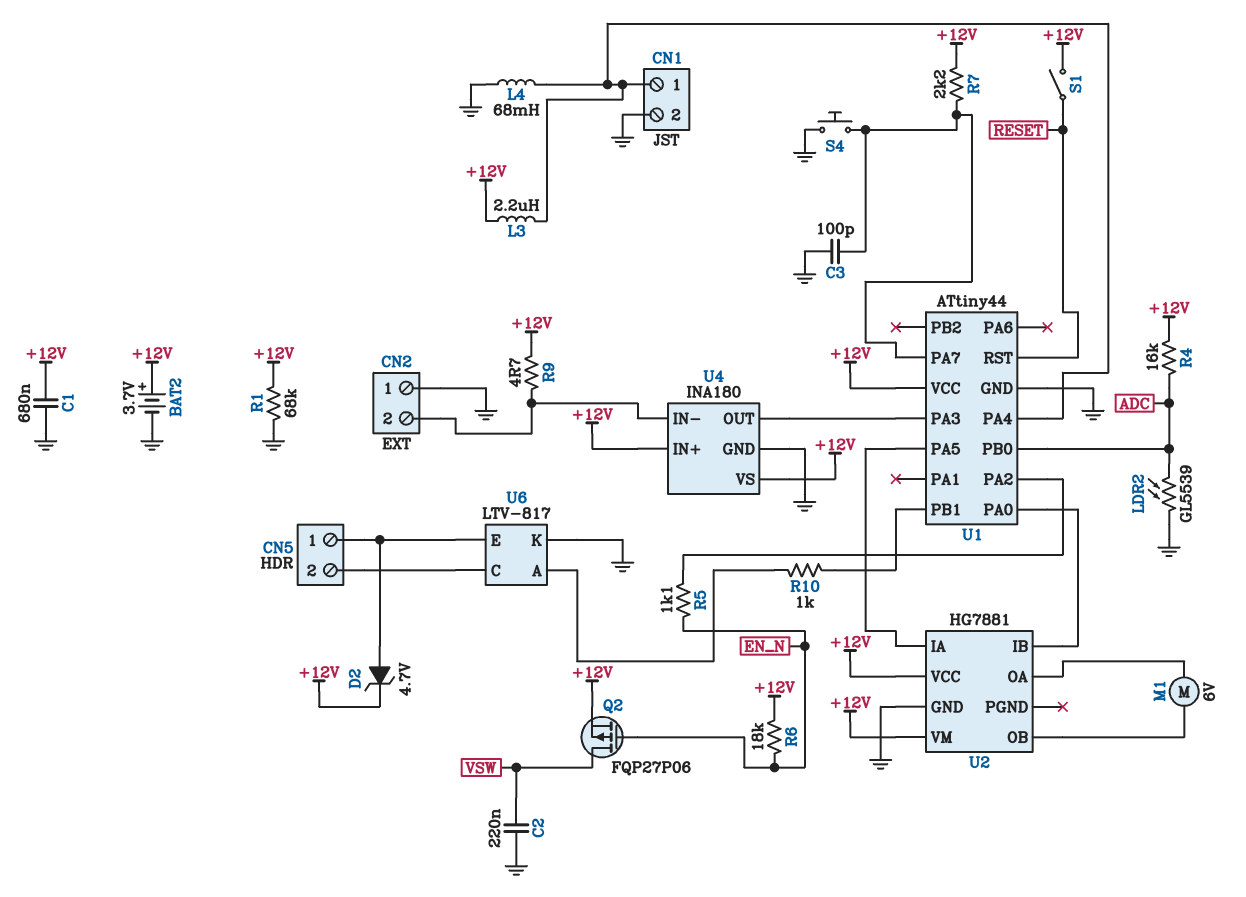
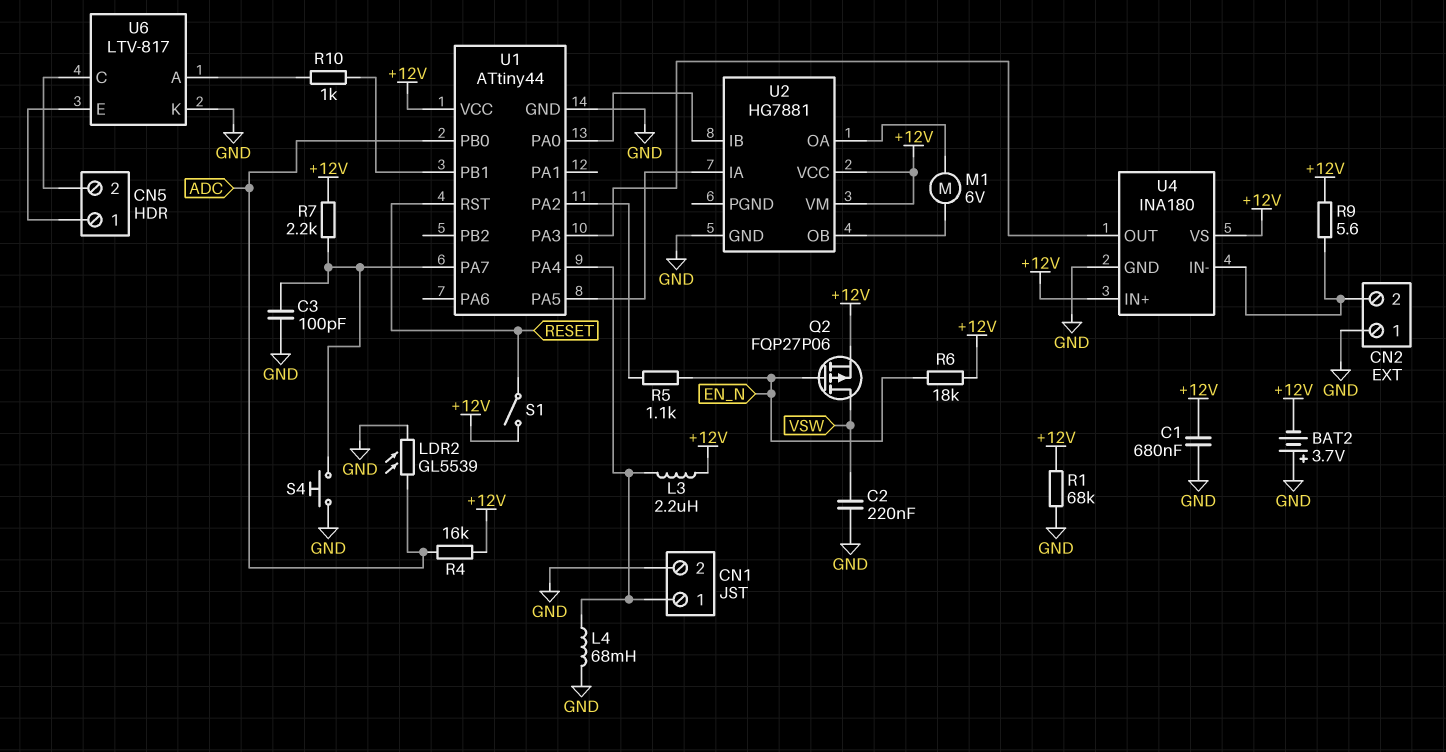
BAT2: 3.7V (plus +12V, minus GND) -> 3.7V (plus GND, minus +12V)
D2: zener 4.7V (A CN5/1, K +12V) -> none
R9: 4.7 (+12V, CN2/2) -> 5.6 (+12V, CN2/2)

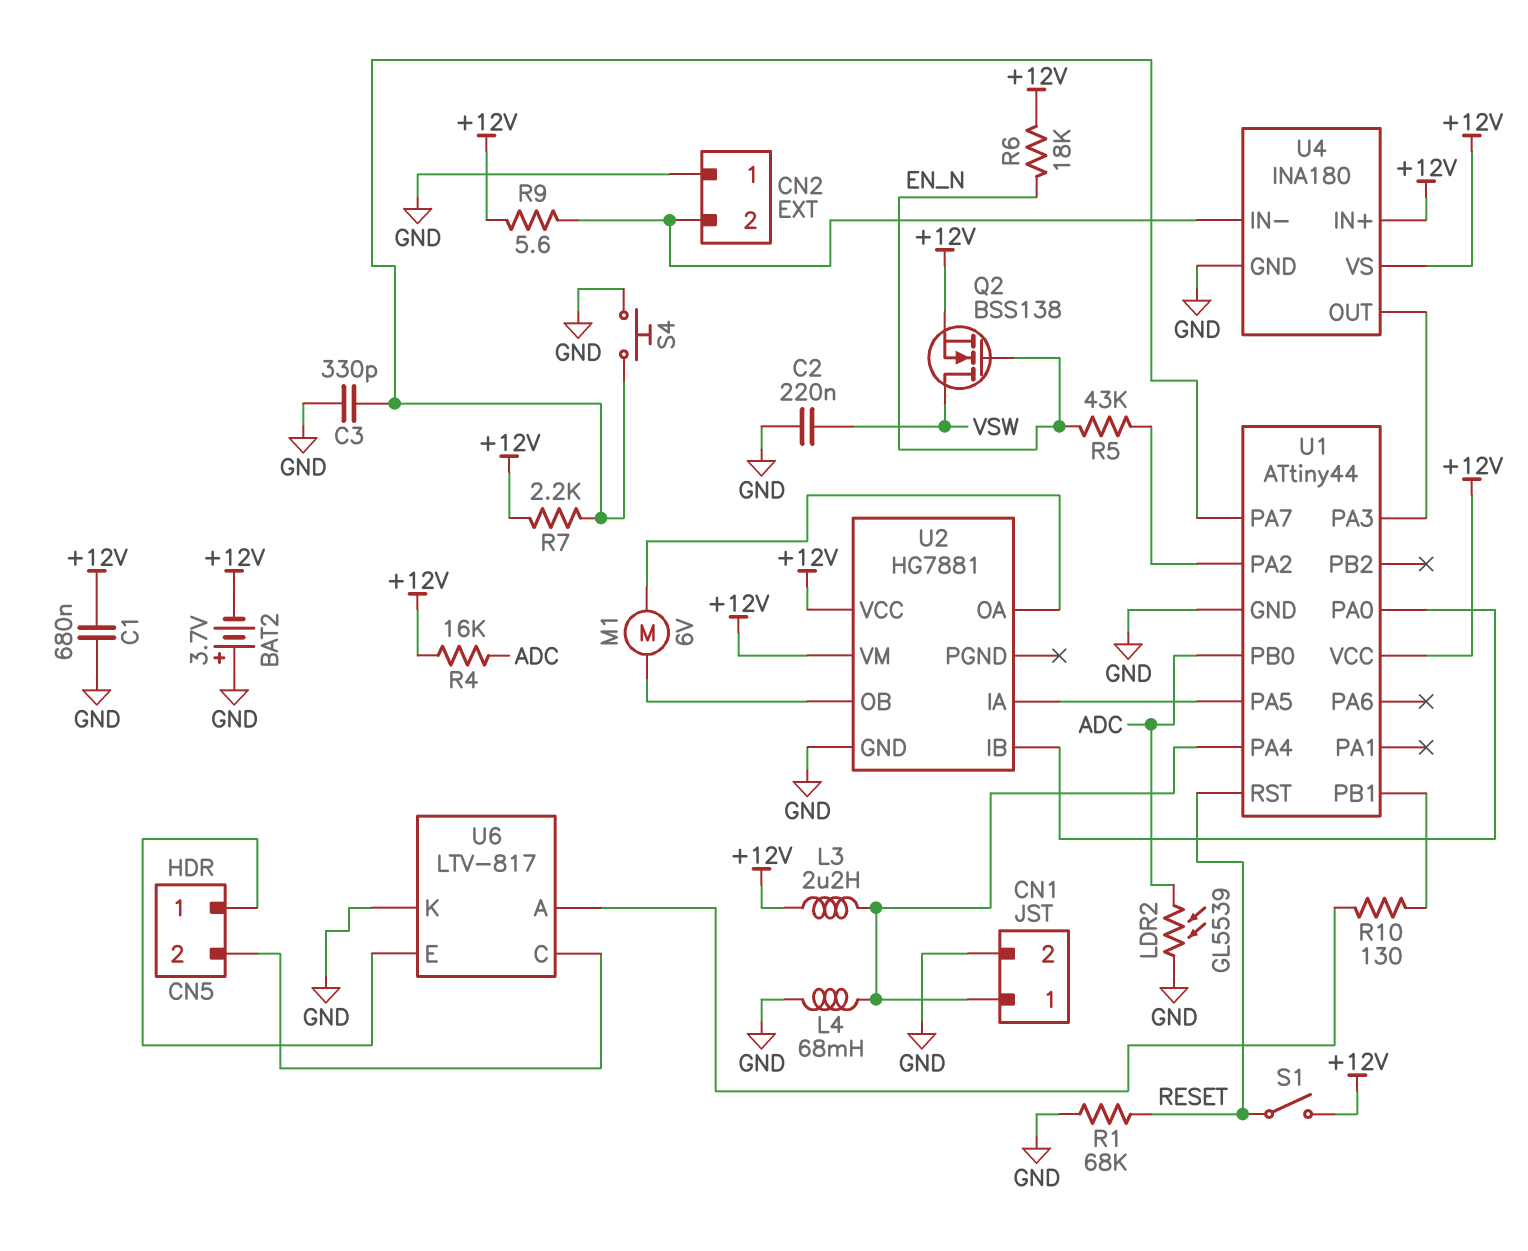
C3: 100pF (GND, U1/PA7) -> 330pF (GND, U1/PA7)
Q2: PMOS FQP27P06 (G EN_N, D VSW, S +12V) -> NMOS BSS138 (G EN_N, D VSW, S +12V)
R1: 68k (+12V, GND) -> 68k (GND, RESET)
R5: 1.1k (EN_N, U1/PA2) -> 43k (EN_N, U1/PA2)
R10: 1k (U1/PB1, U6/A) -> 130 (U1/PB1, U6/A)

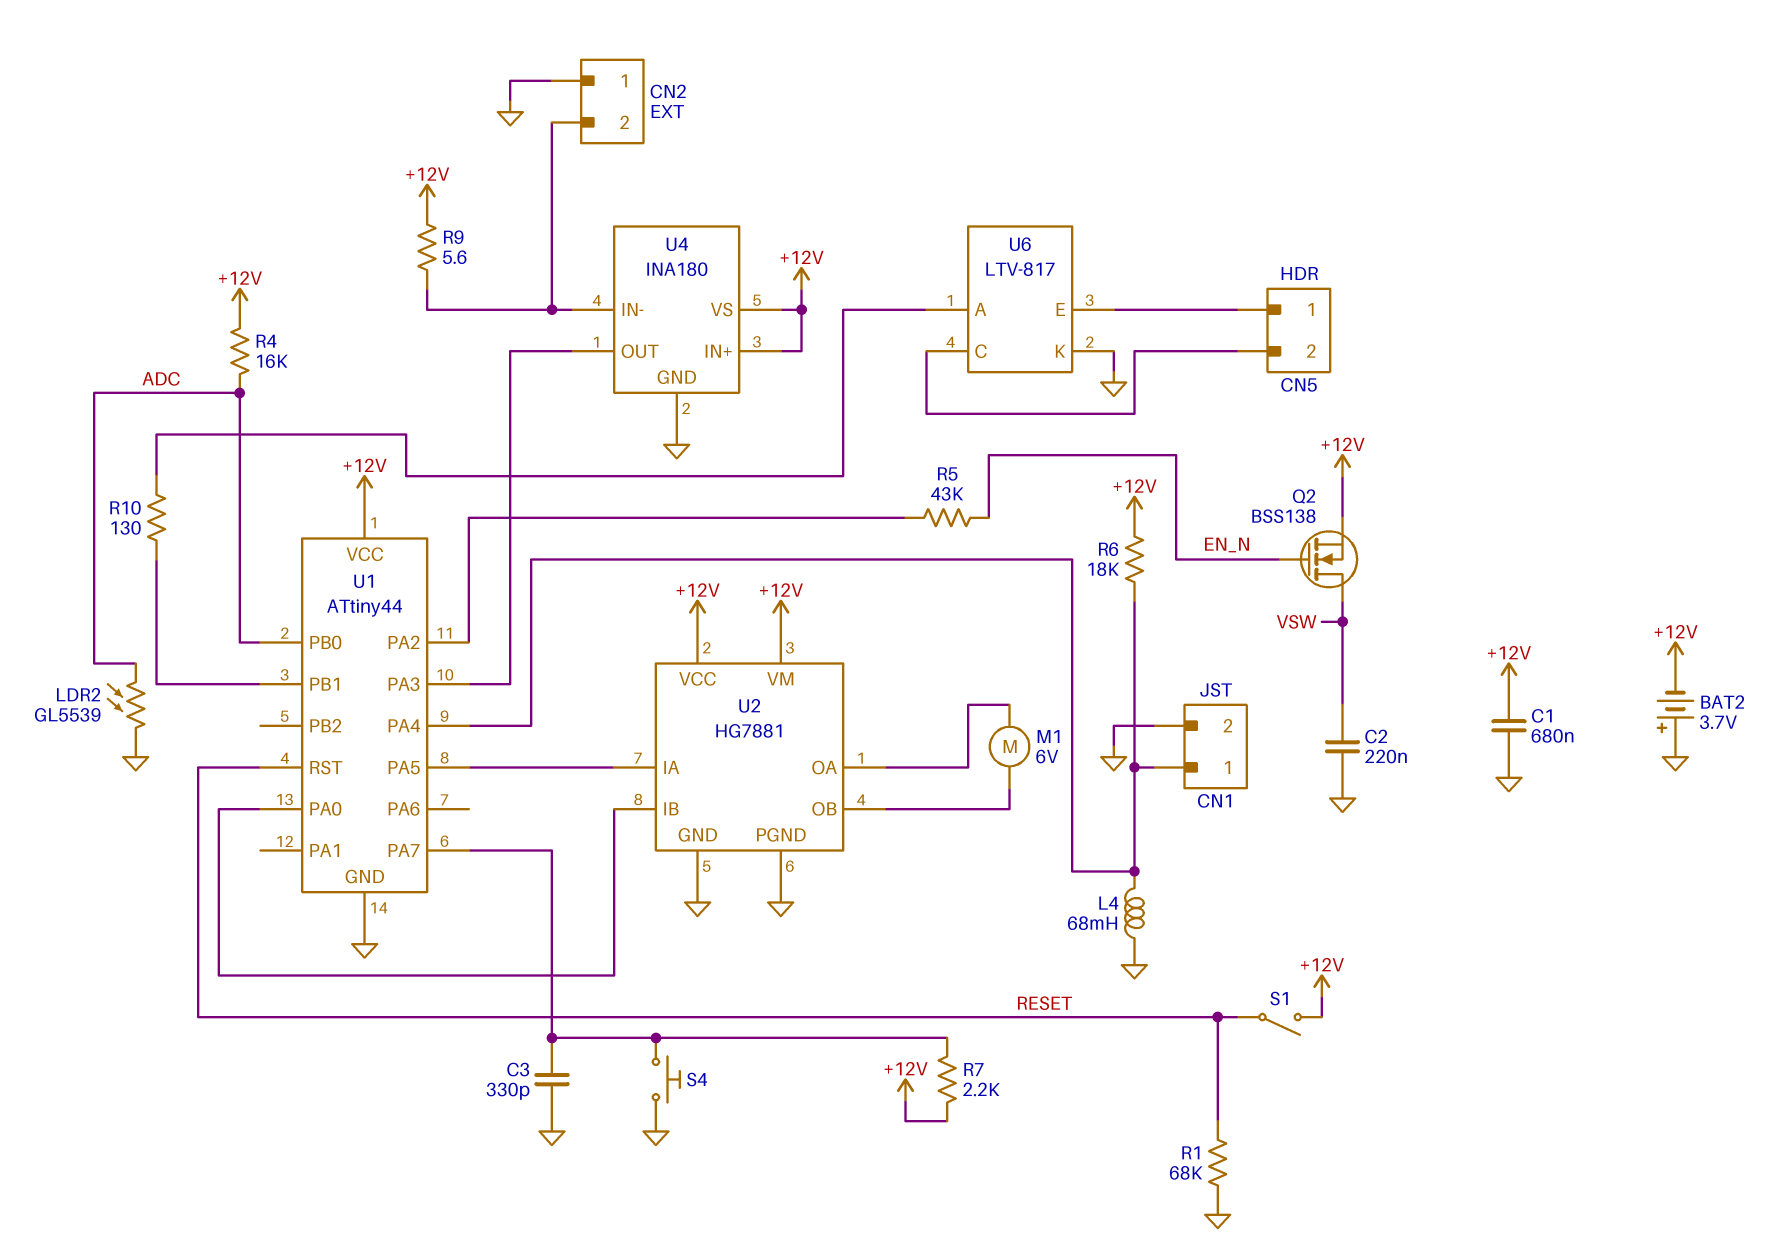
L3: 2.2uH (+12V, CN1/1) -> none
R6: 18k (+12V, EN_N) -> 18k (+12V, CN1/1)
U2 pin PGND: none -> GND

